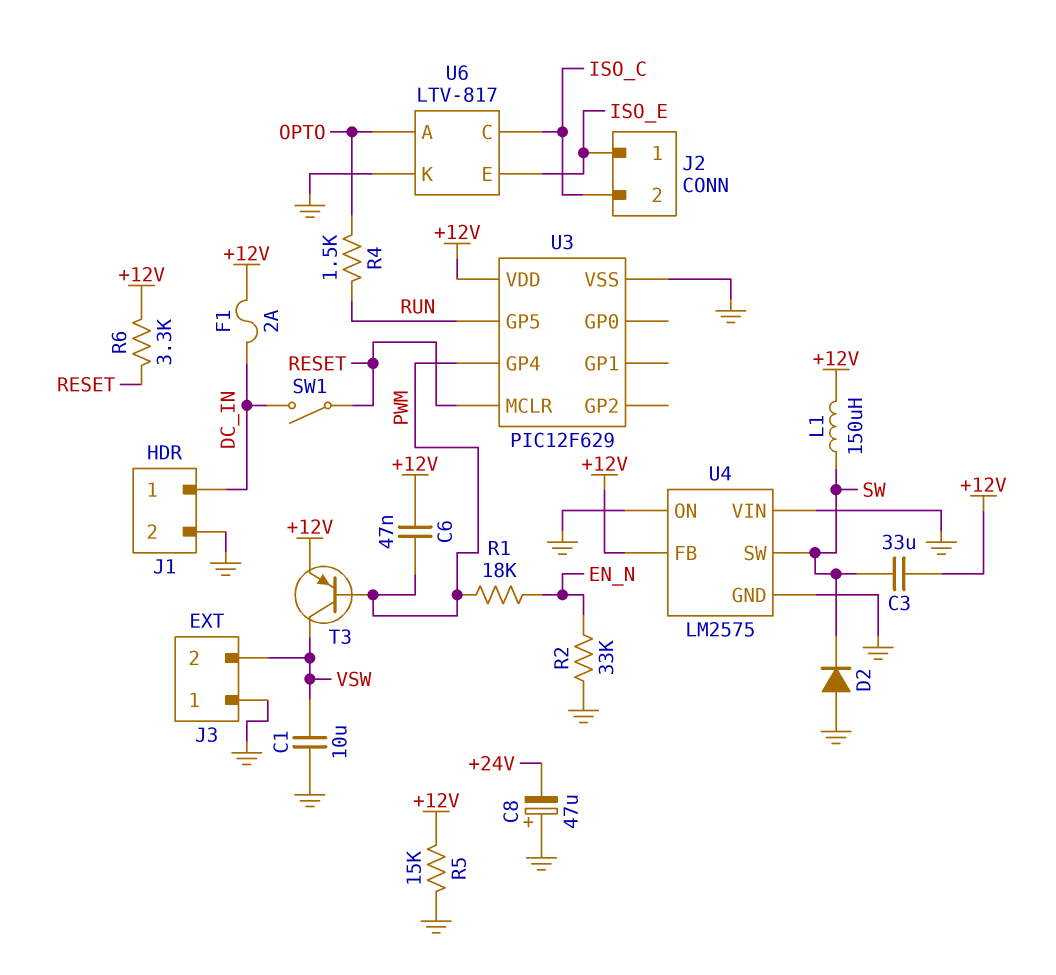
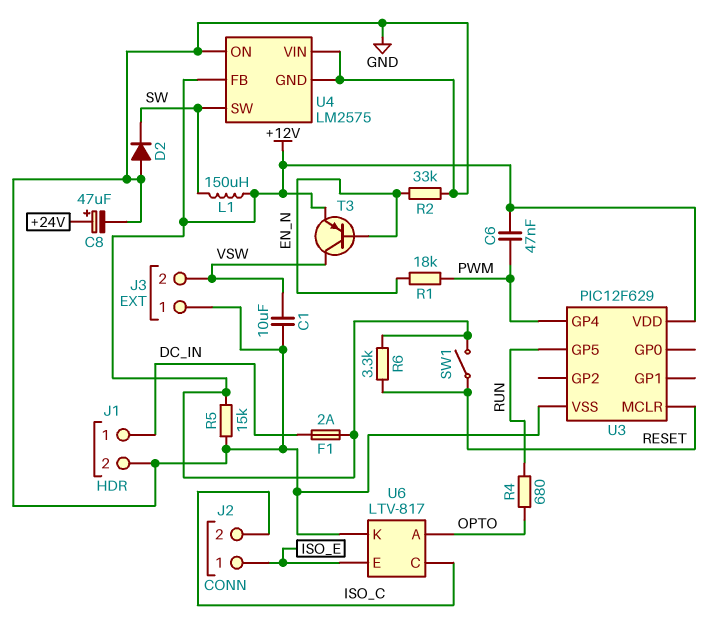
C3: 33uF (+12V, SW) -> none
C8: 47uF (plus GND, minus +24V) -> 47uF (plus +24V, minus GND)
R4: 1.5k (OPTO, RUN) -> 680 (OPTO, RUN)
SW1: switch (DC_IN, RESET) -> switch (+12V, RESET)
T3: PNP (B PWM, C VSW, E +12V) -> PNP (B EN_N, C VSW, E +12V)

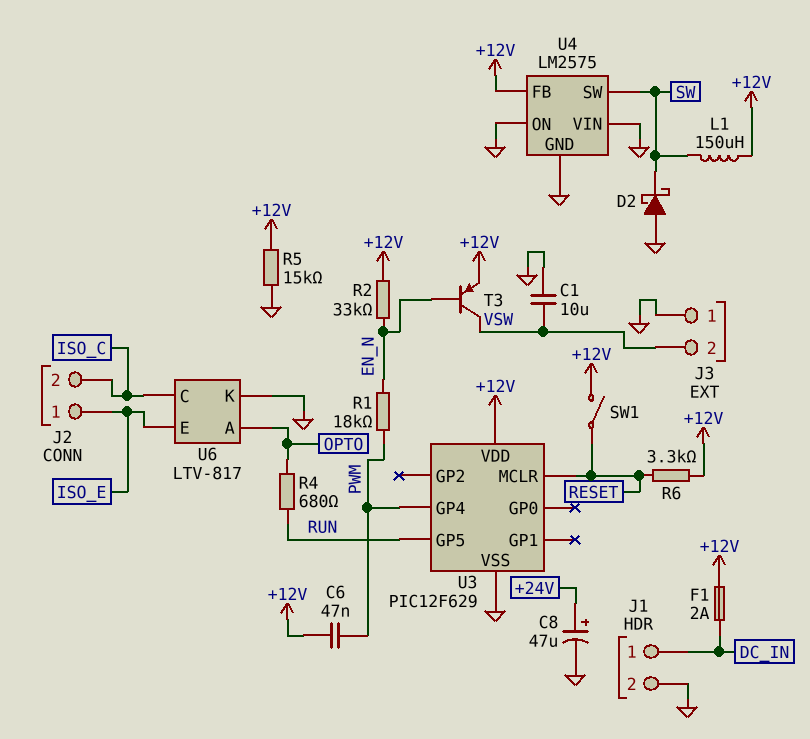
D2: diode (A GND, K SW) -> schottky (A GND, K SW)
R2: 33k (EN_N, GND) -> 33k (+12V, EN_N)

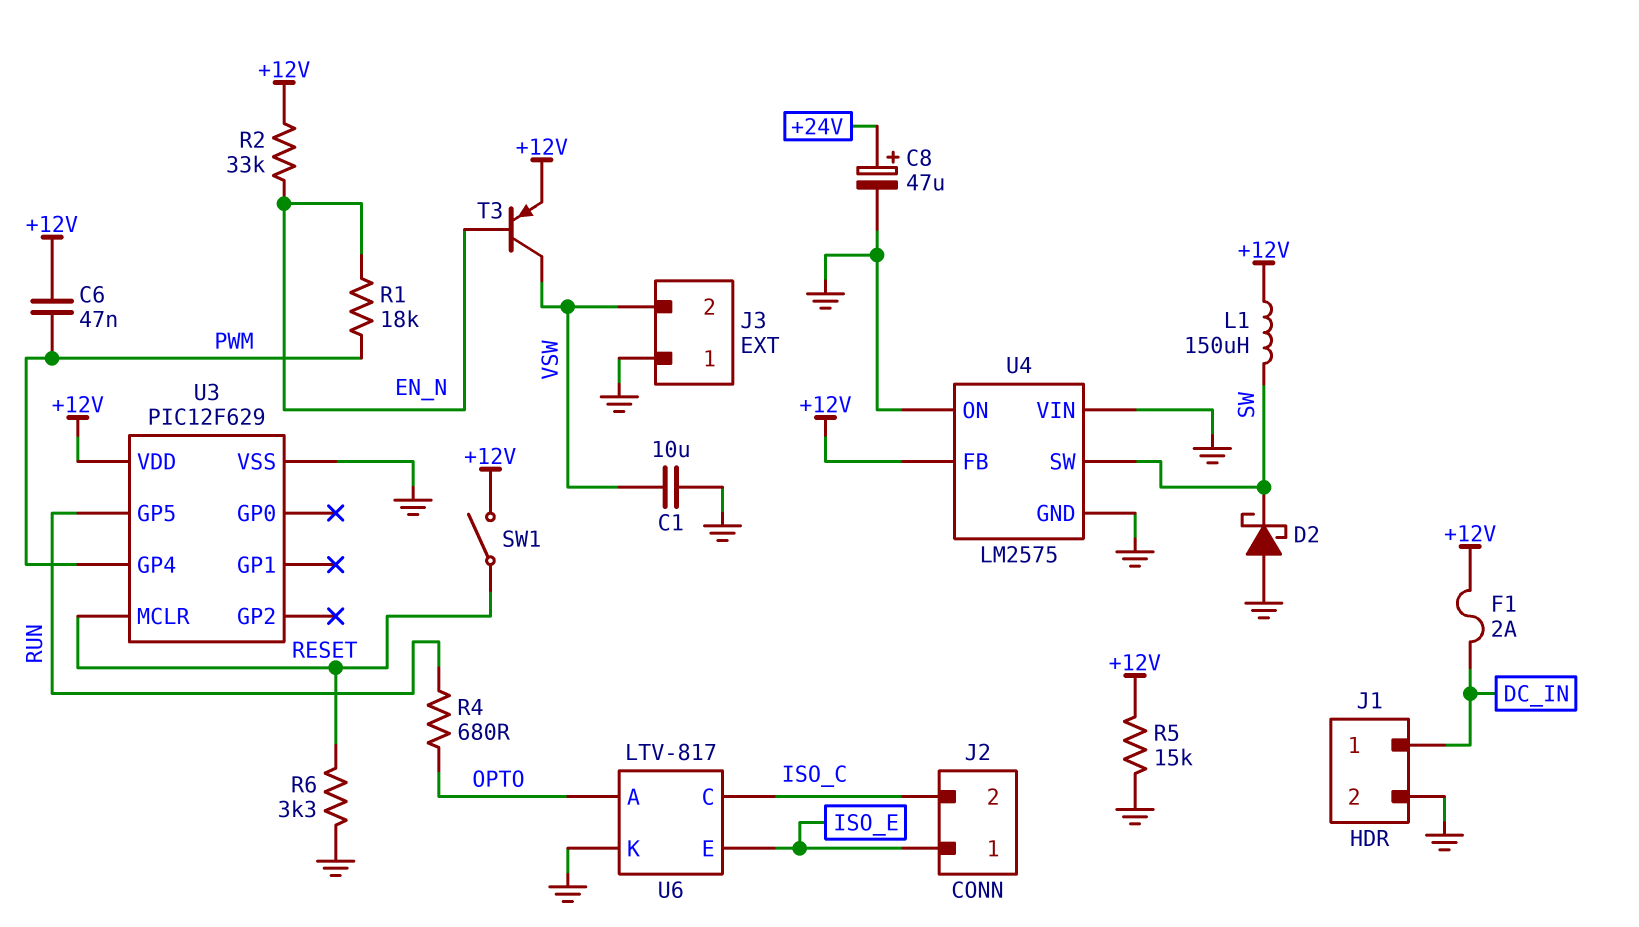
R6: 3.3k (+12V, RESET) -> 3.3k (GND, RESET)

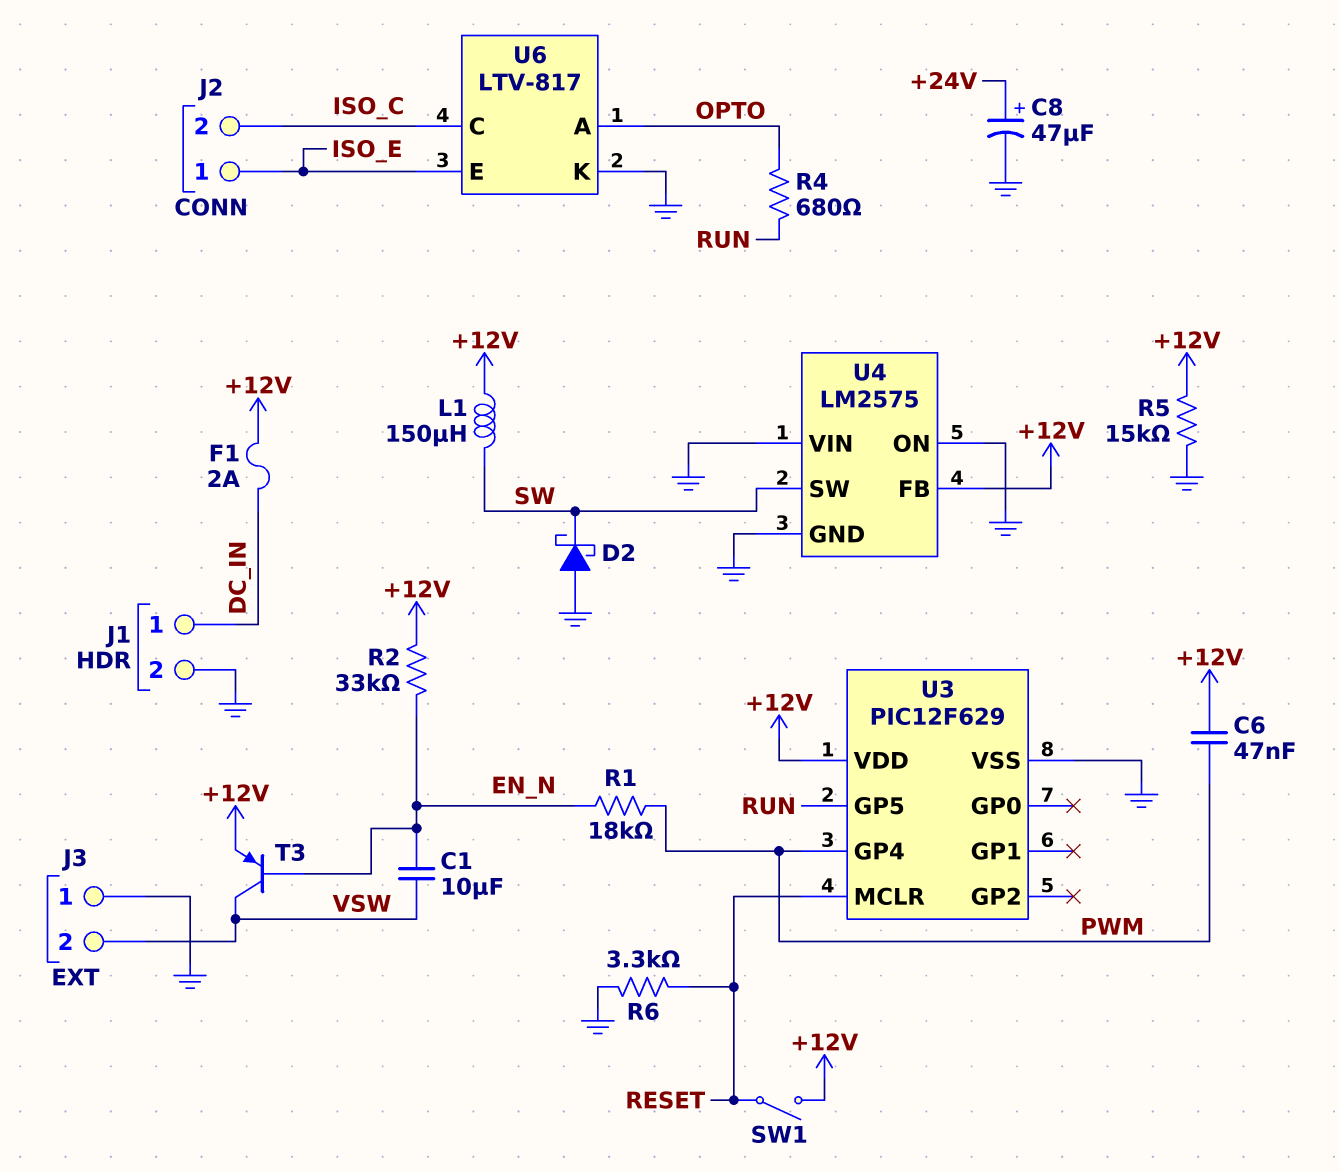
C1: 10uF (GND, VSW) -> 10uF (EN_N, VSW)

